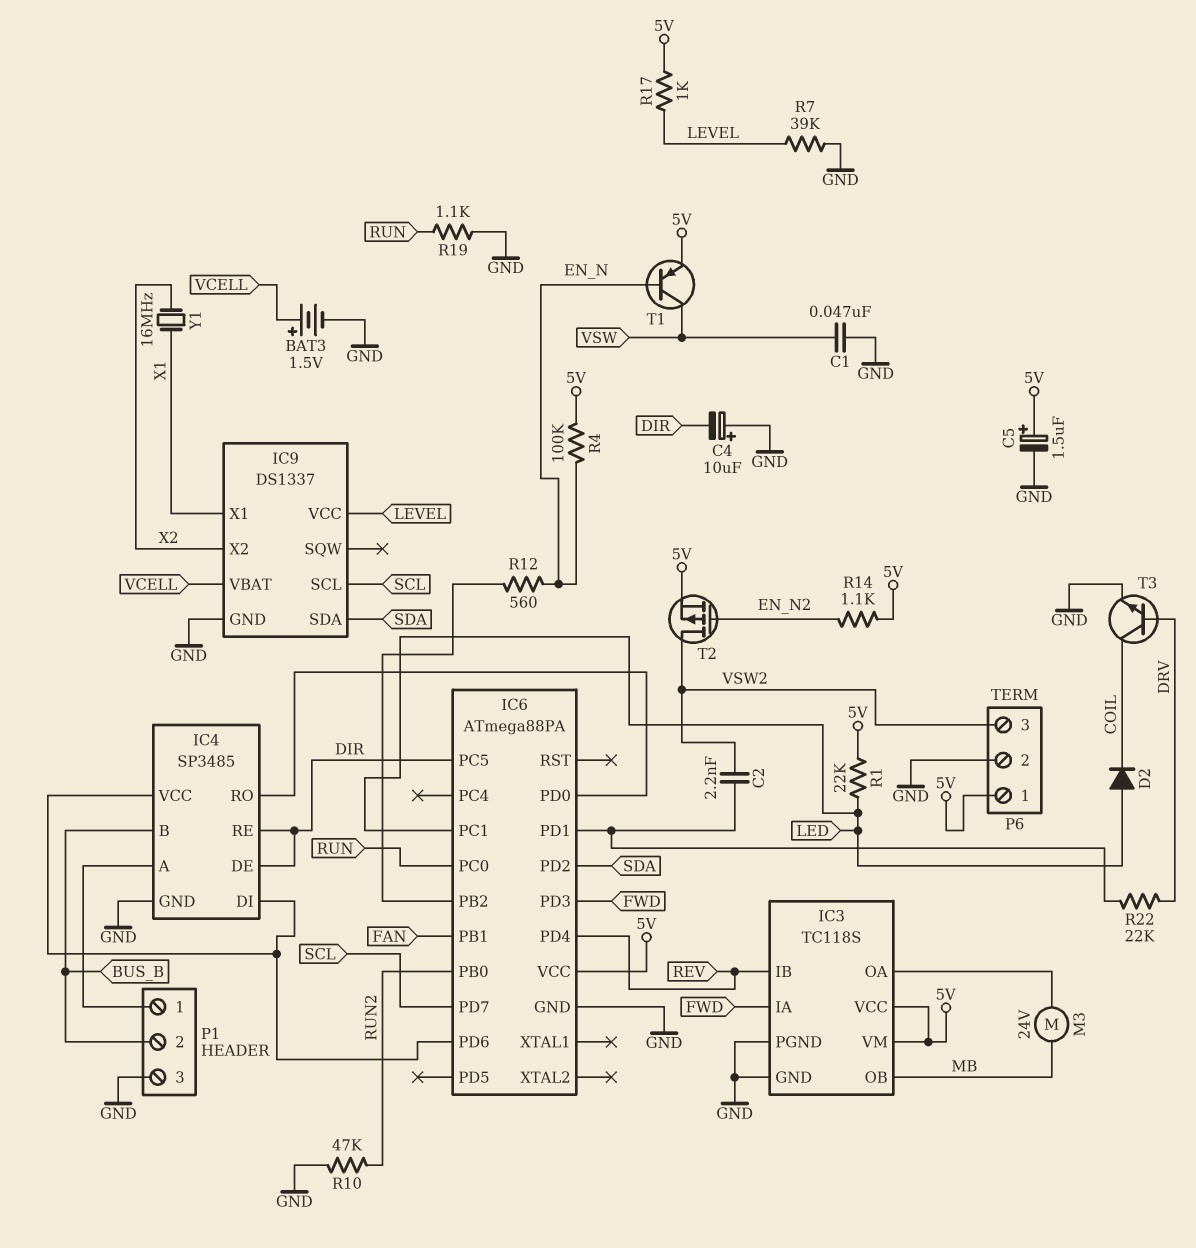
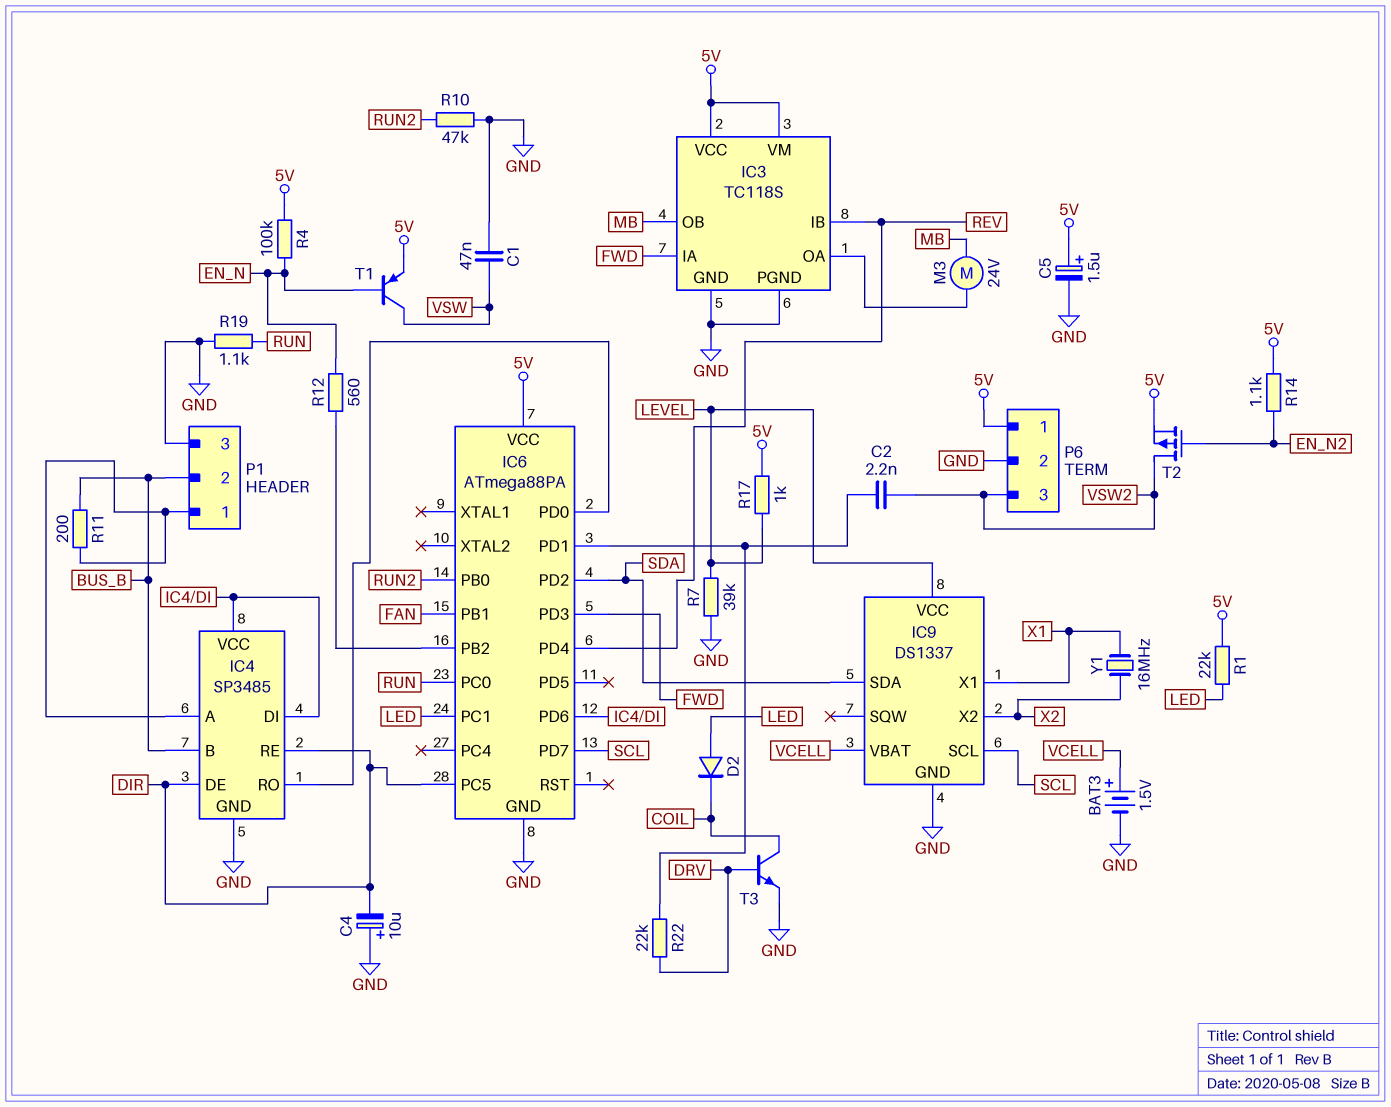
R11: none -> 200 (BUS_B, IC4/A)

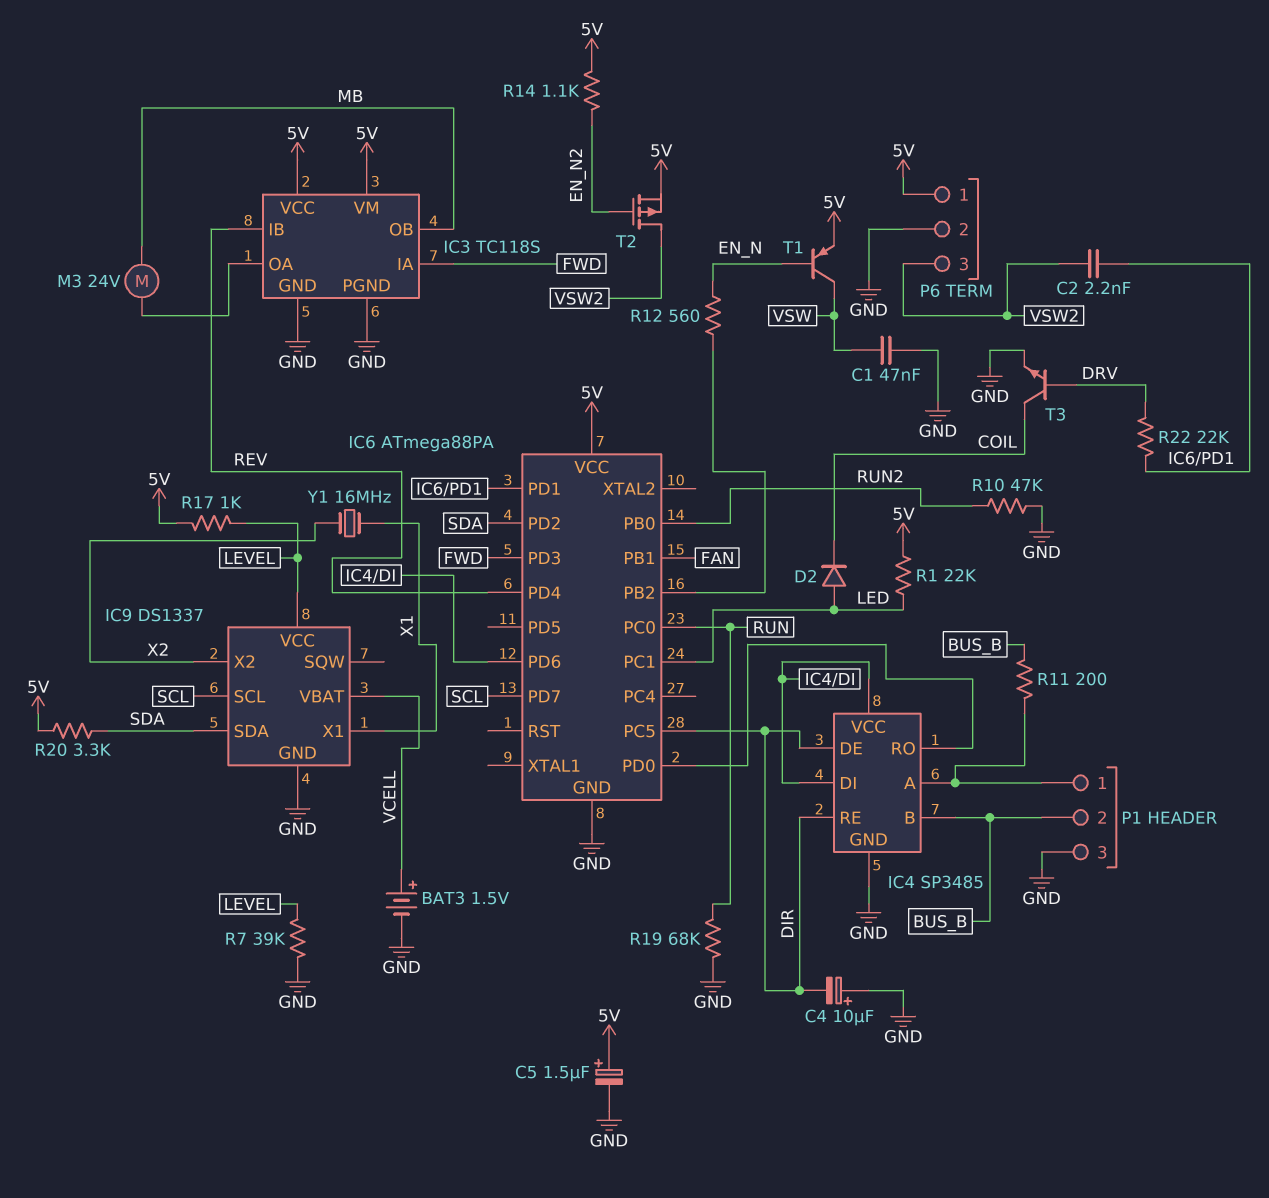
R4: 100k (5V, EN_N) -> none
R19: 1.1k (GND, RUN) -> 68k (GND, RUN)
R20: none -> 3.3k (5V, SDA)

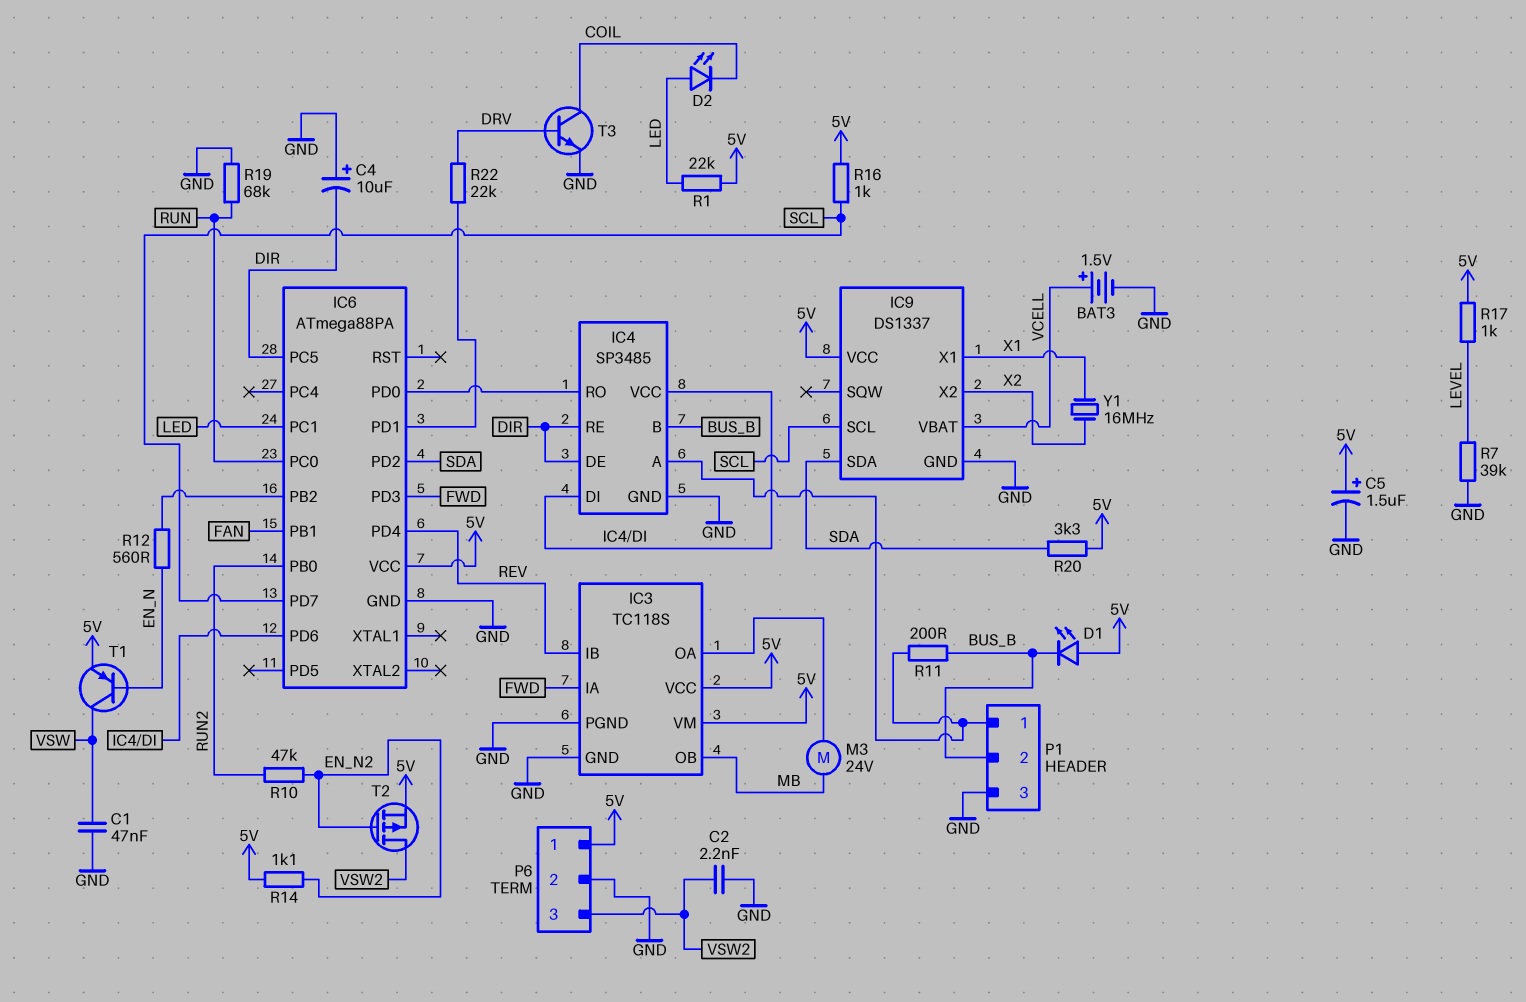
C2: 2.2nF (IC6/PD1, VSW2) -> 2.2nF (GND, VSW2)
D1: none -> LED (A 5V, K BUS_B)
D2: diode (A LED, K COIL) -> LED (A LED, K COIL)
IC9 pin VCC: LEVEL -> 5V
R10: 47k (GND, RUN2) -> 47k (EN_N2, RUN2)
R16: none -> 1k (5V, SCL)

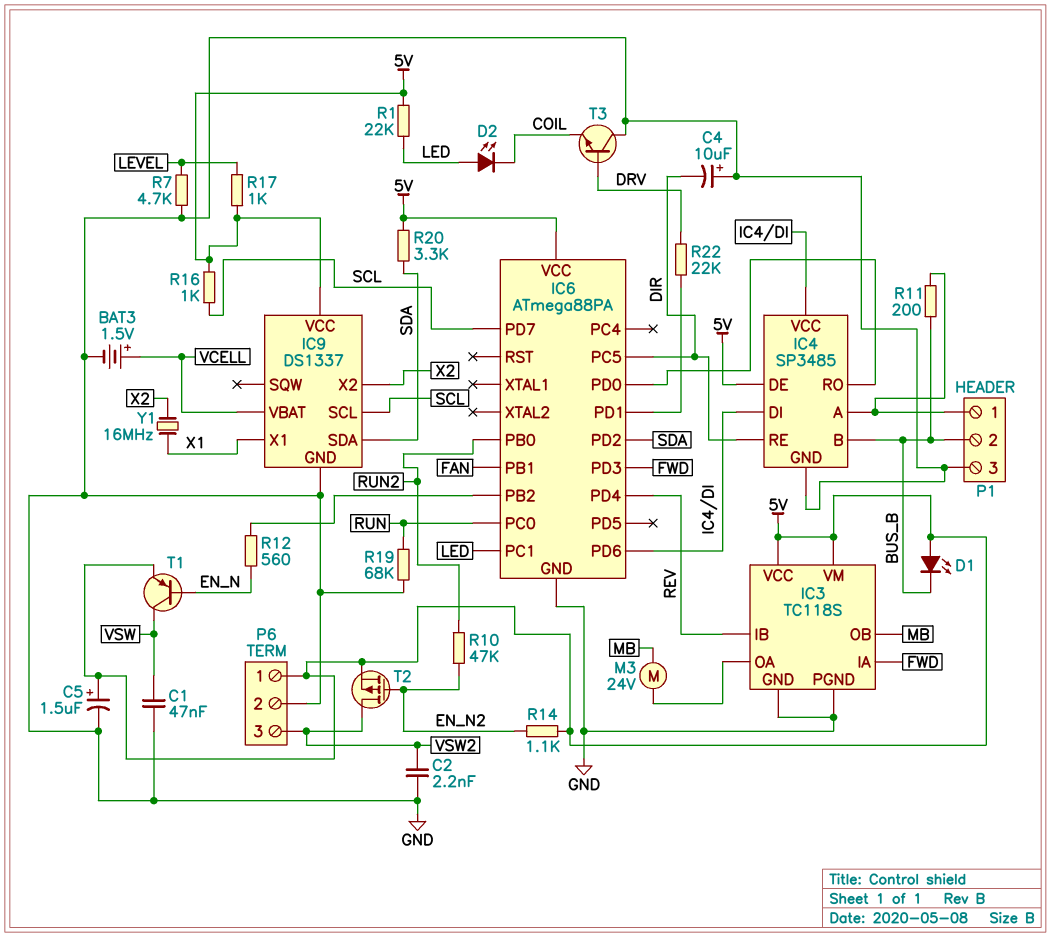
IC4 pin DE: DIR -> 5V
R7: 39k (GND, LEVEL) -> 4.7k (GND, LEVEL)
T3: NPN (B DRV, C COIL, E GND) -> NPN (B DRV, C GND, E COIL)

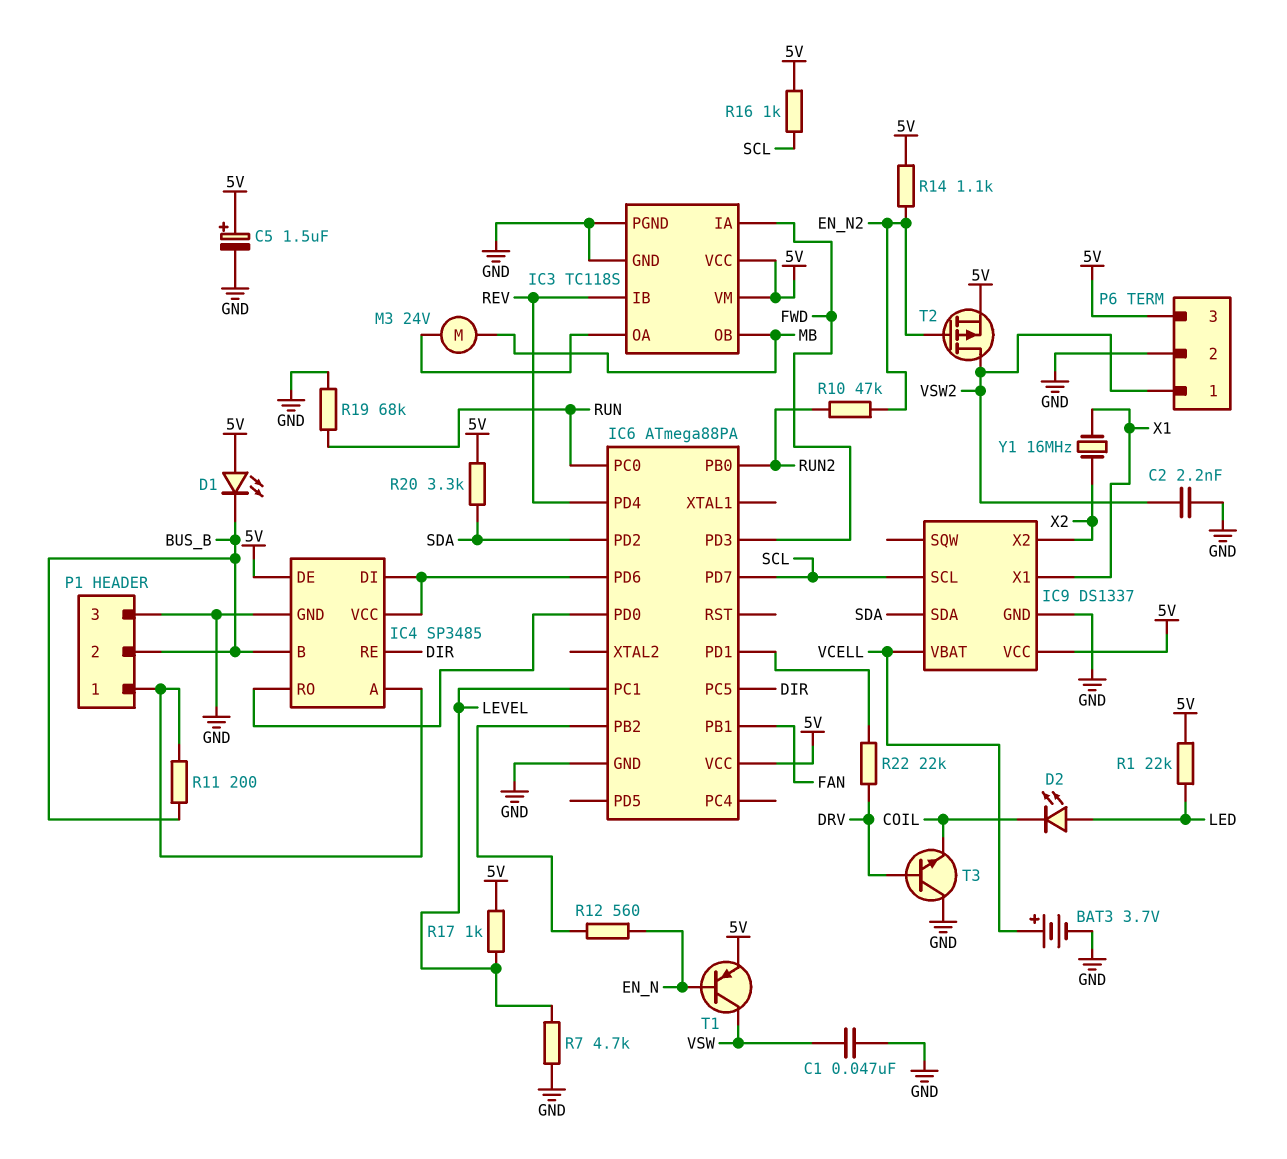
BAT3: 1.5V (plus VCELL, minus GND) -> 3.7V (plus VCELL, minus GND)
C4: 10uF (plus GND, minus DIR) -> none
IC6 pin PC1: LED -> LEVEL
P6 pin 1: 5V -> VSW2
P6 pin 3: VSW2 -> 5V

